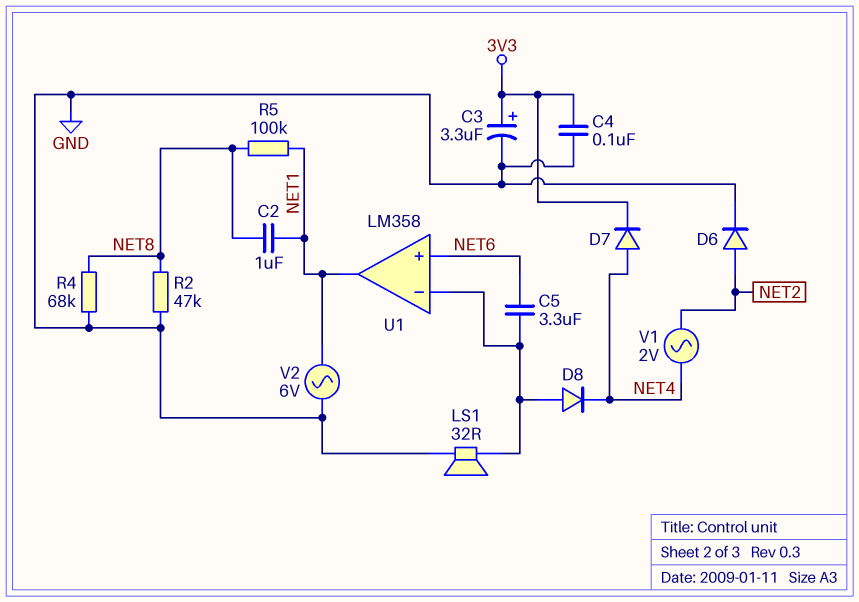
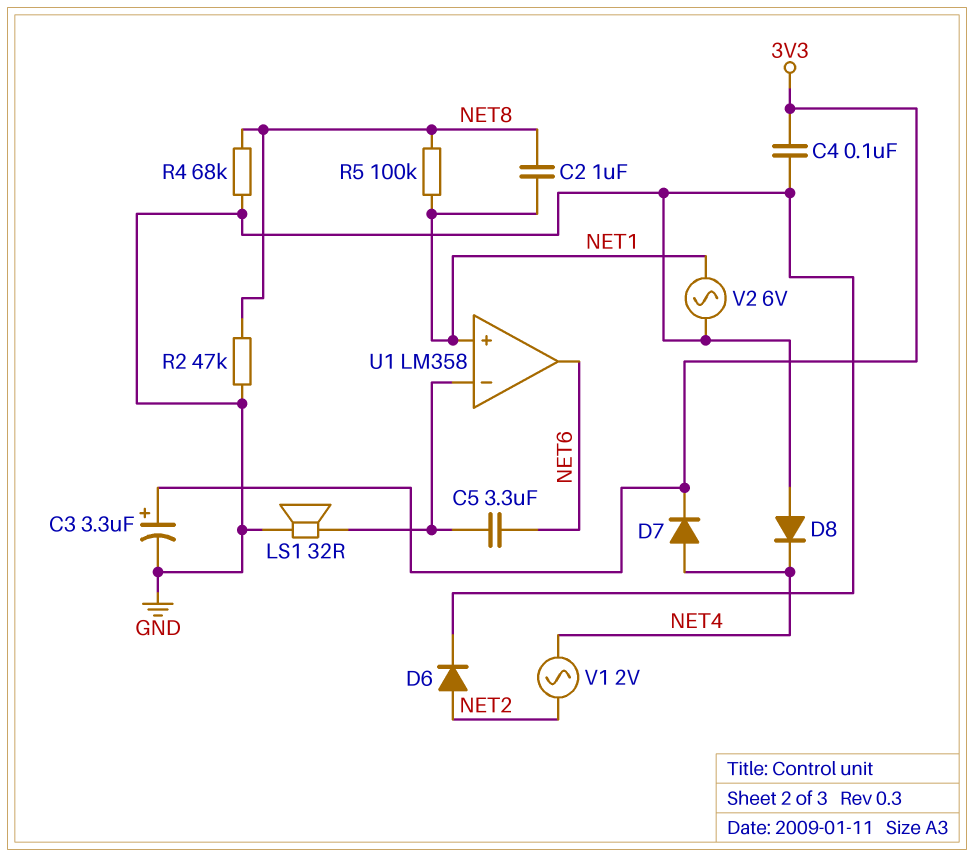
D8: diode (A U1/in-, K NET4) -> diode (A GND, K NET4)
U1 pin in+: NET6 -> NET1
U1 pin out: NET1 -> NET6

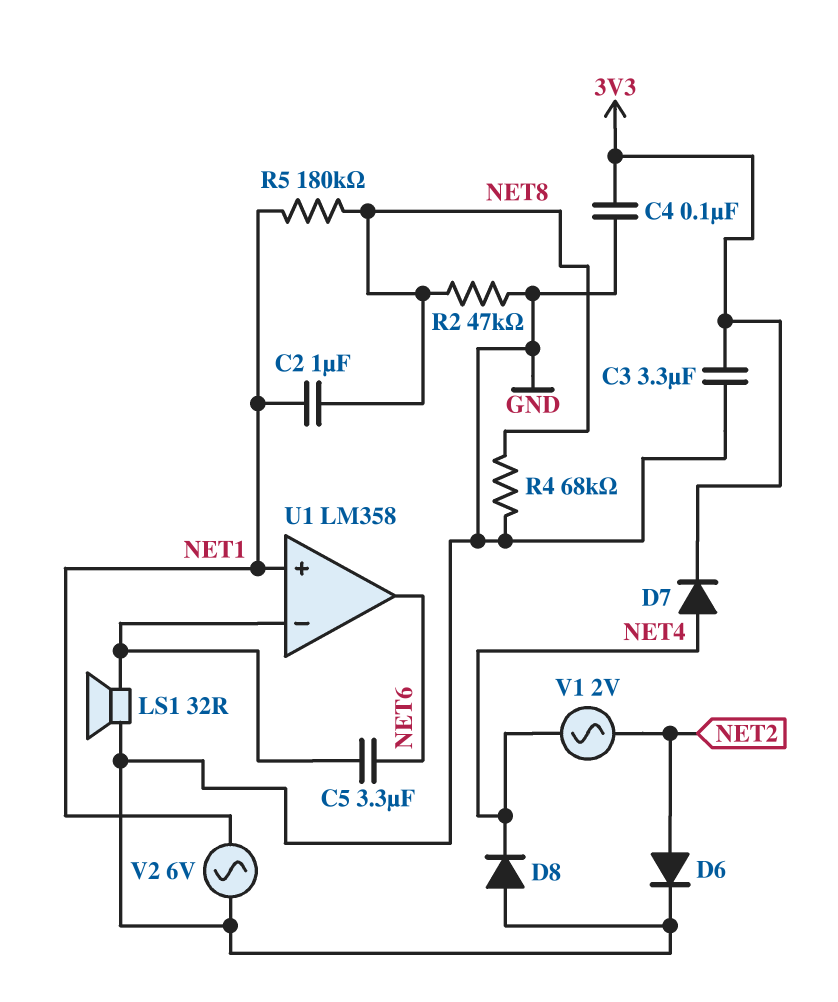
C3: 3.3uF (plus 3V3, minus GND) -> 3.3uF (3V3, GND)
R5: 100k (NET1, NET8) -> 180k (NET1, NET8)

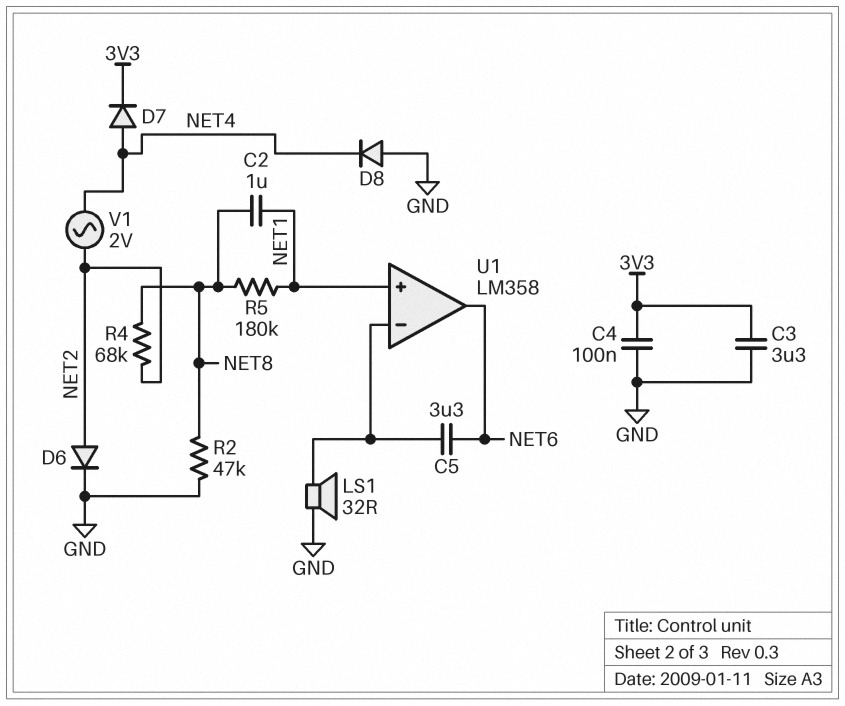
R4: 68k (GND, NET8) -> 68k (NET2, NET8)
V2: AC 6V (GND, NET1) -> none

